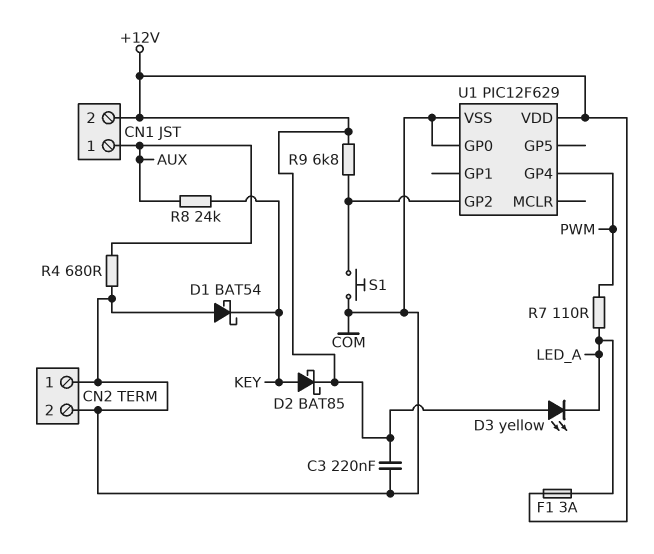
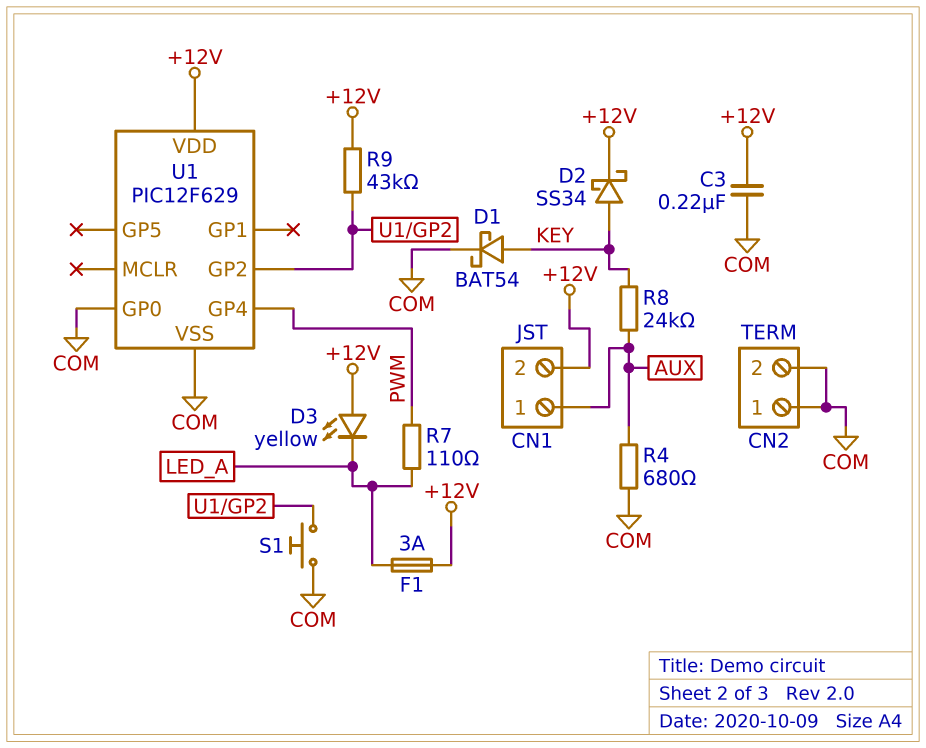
D1: schottky BAT54 (A COM, K KEY) -> schottky BAT54 (A KEY, K COM)
D2: schottky BAT85 (A KEY, K +12V) -> schottky SS34 (A KEY, K +12V)
R9: 6.8k (+12V, U1/GP2) -> 43k (+12V, U1/GP2)

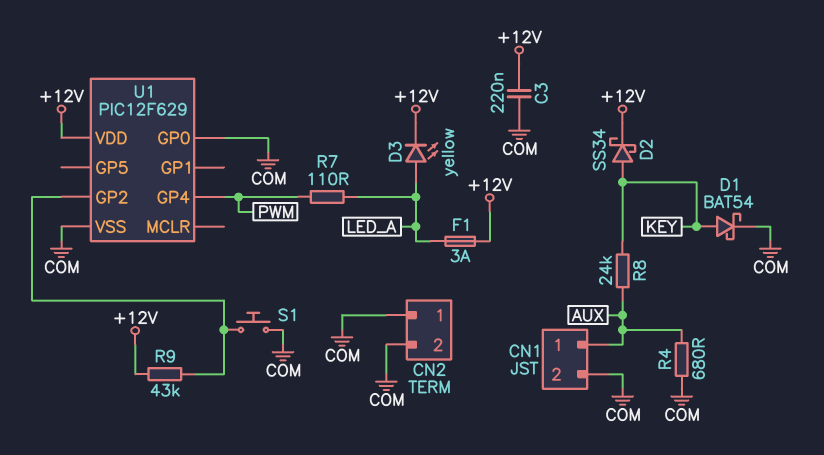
CN1 pin 2: +12V -> COM
D3: LED yellow (A +12V, K LED_A) -> LED yellow (A LED_A, K +12V)

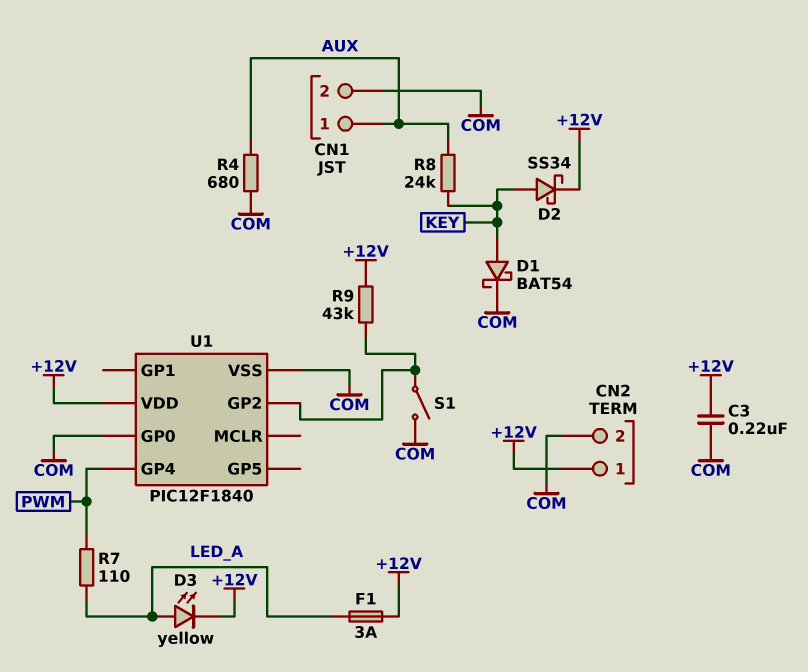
CN2 pin 1: COM -> +12V
S1: button (COM, U1/GP2) -> switch (COM, U1/GP2)
U1: PIC12F629 -> PIC12F1840

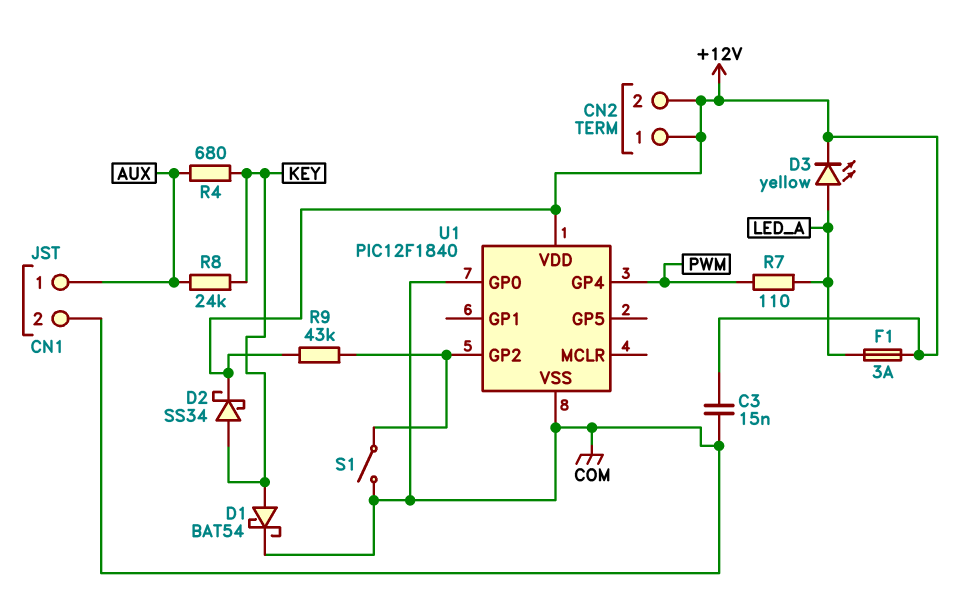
C3: 220nF (+12V, COM) -> 15nF (+12V, COM)
CN2 pin 2: COM -> +12V
R4: 680 (AUX, COM) -> 680 (AUX, KEY)

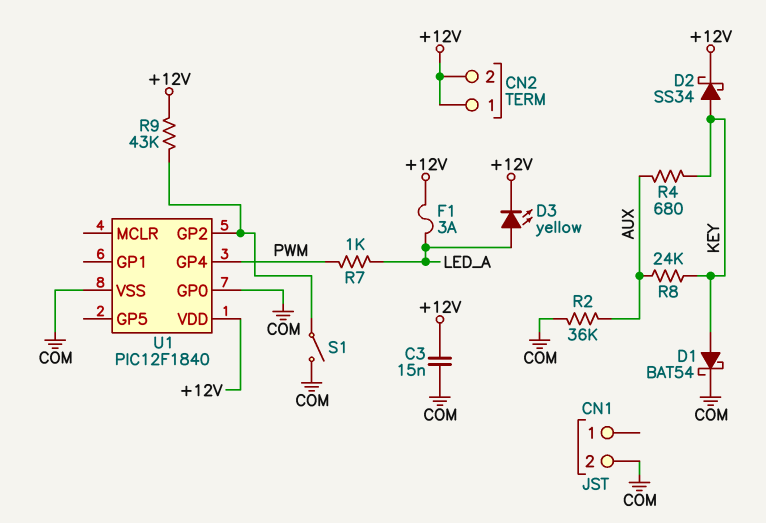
CN1 pin 1: AUX -> none
R2: none -> 36k (AUX, COM)
R7: 110 (LED_A, PWM) -> 1k (LED_A, PWM)

